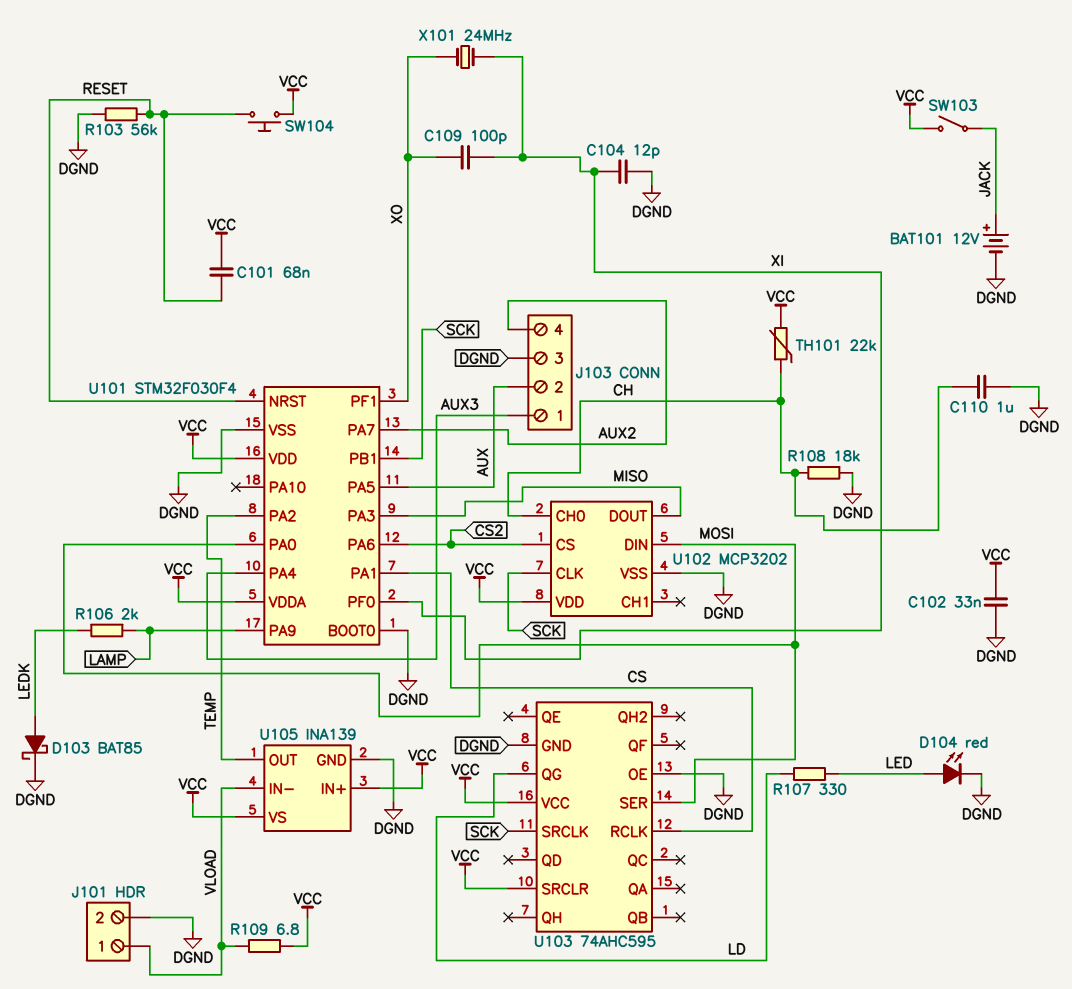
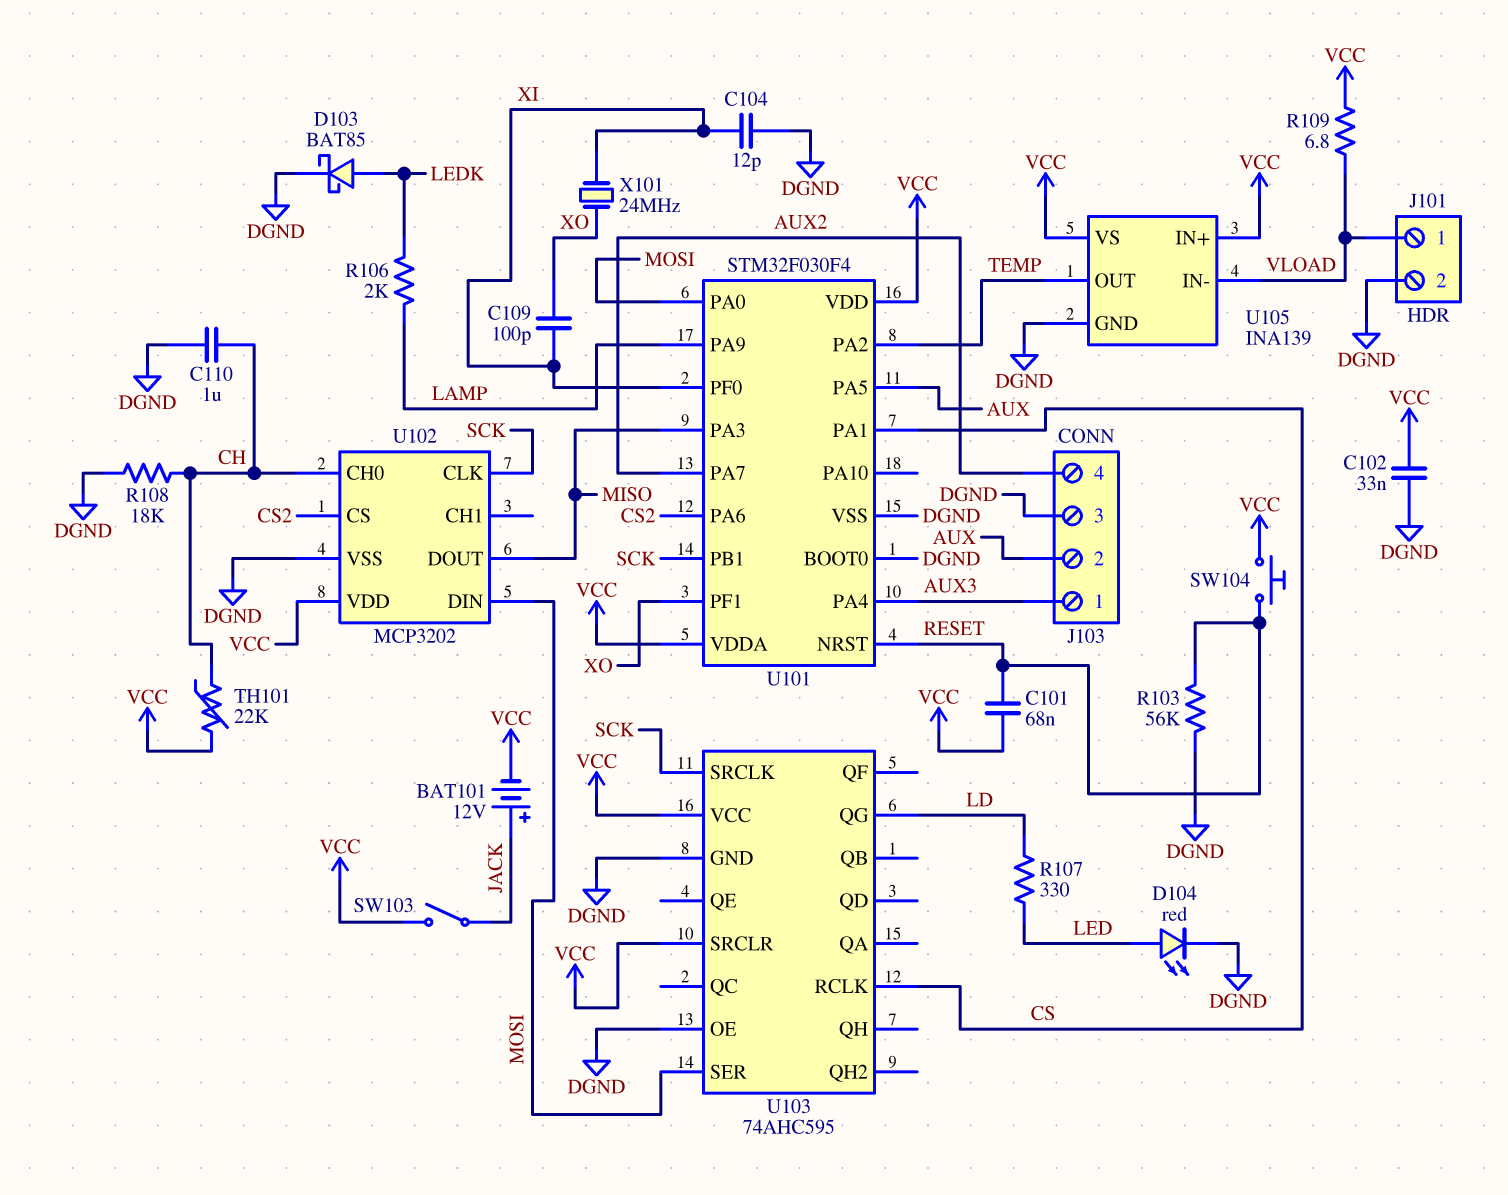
BAT101: 12V (plus JACK, minus DGND) -> 12V (plus JACK, minus VCC)

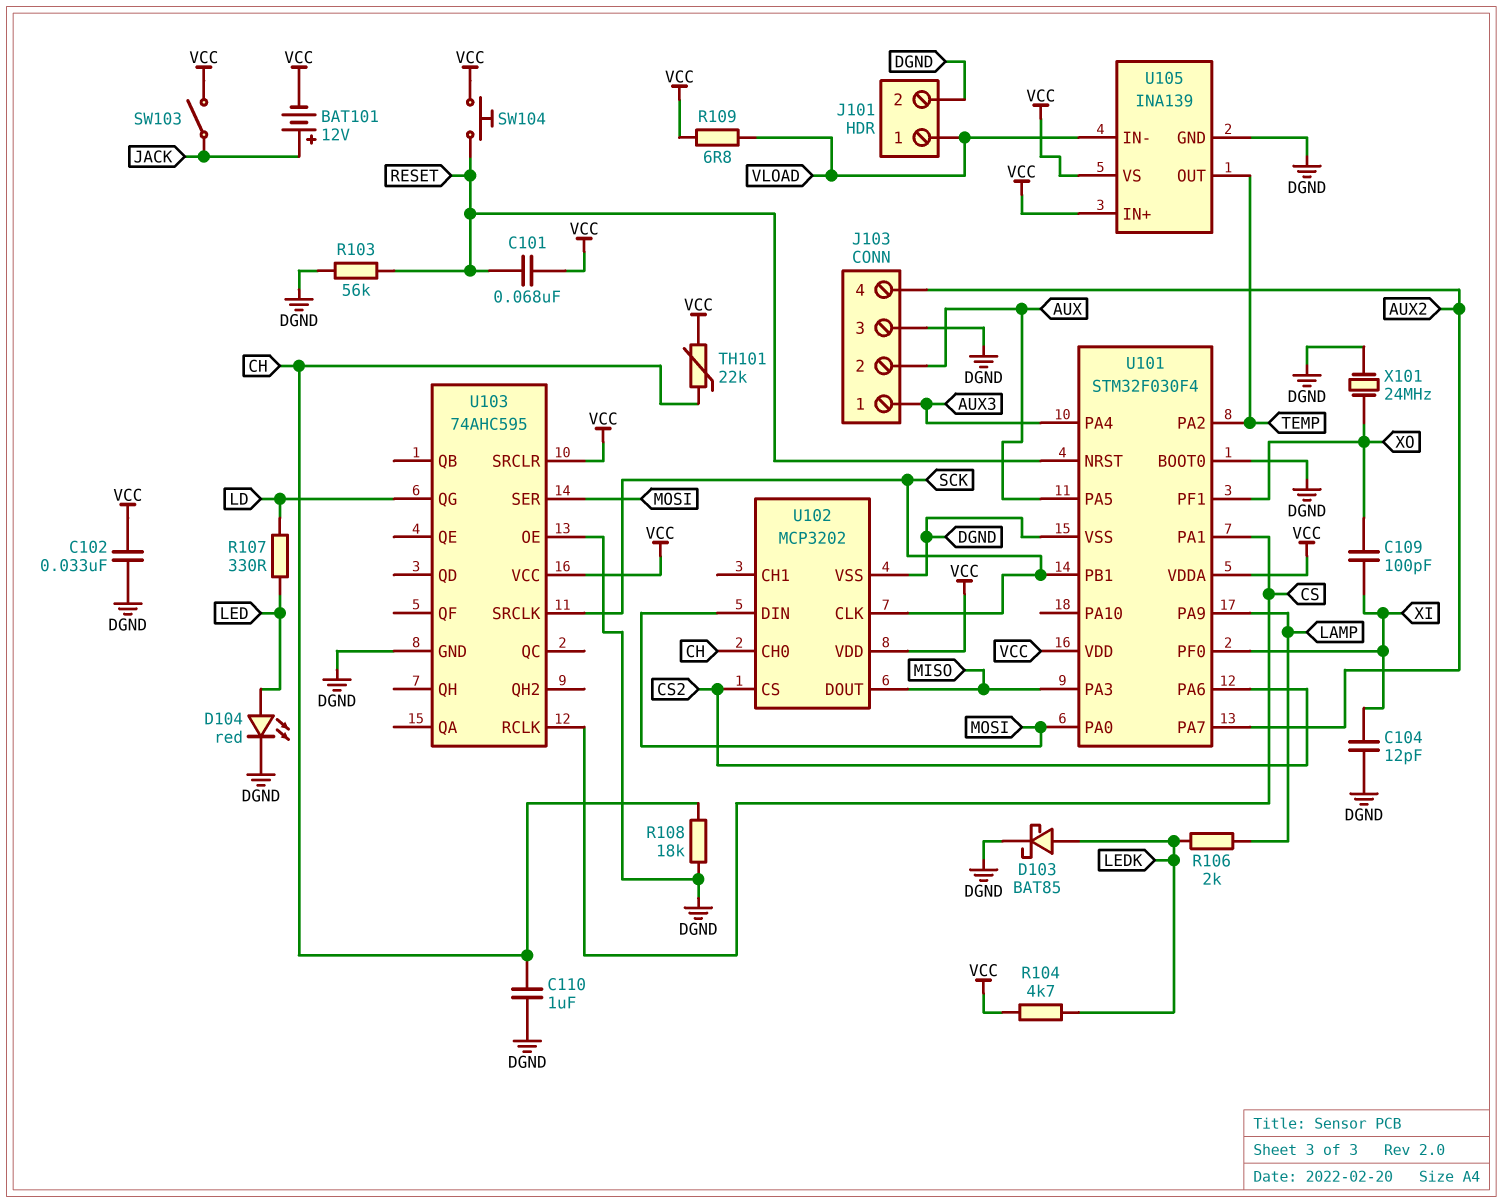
R104: none -> 4.7k (LEDK, VCC)
X101: 24MHz (XI, XO) -> 24MHz (DGND, XO)

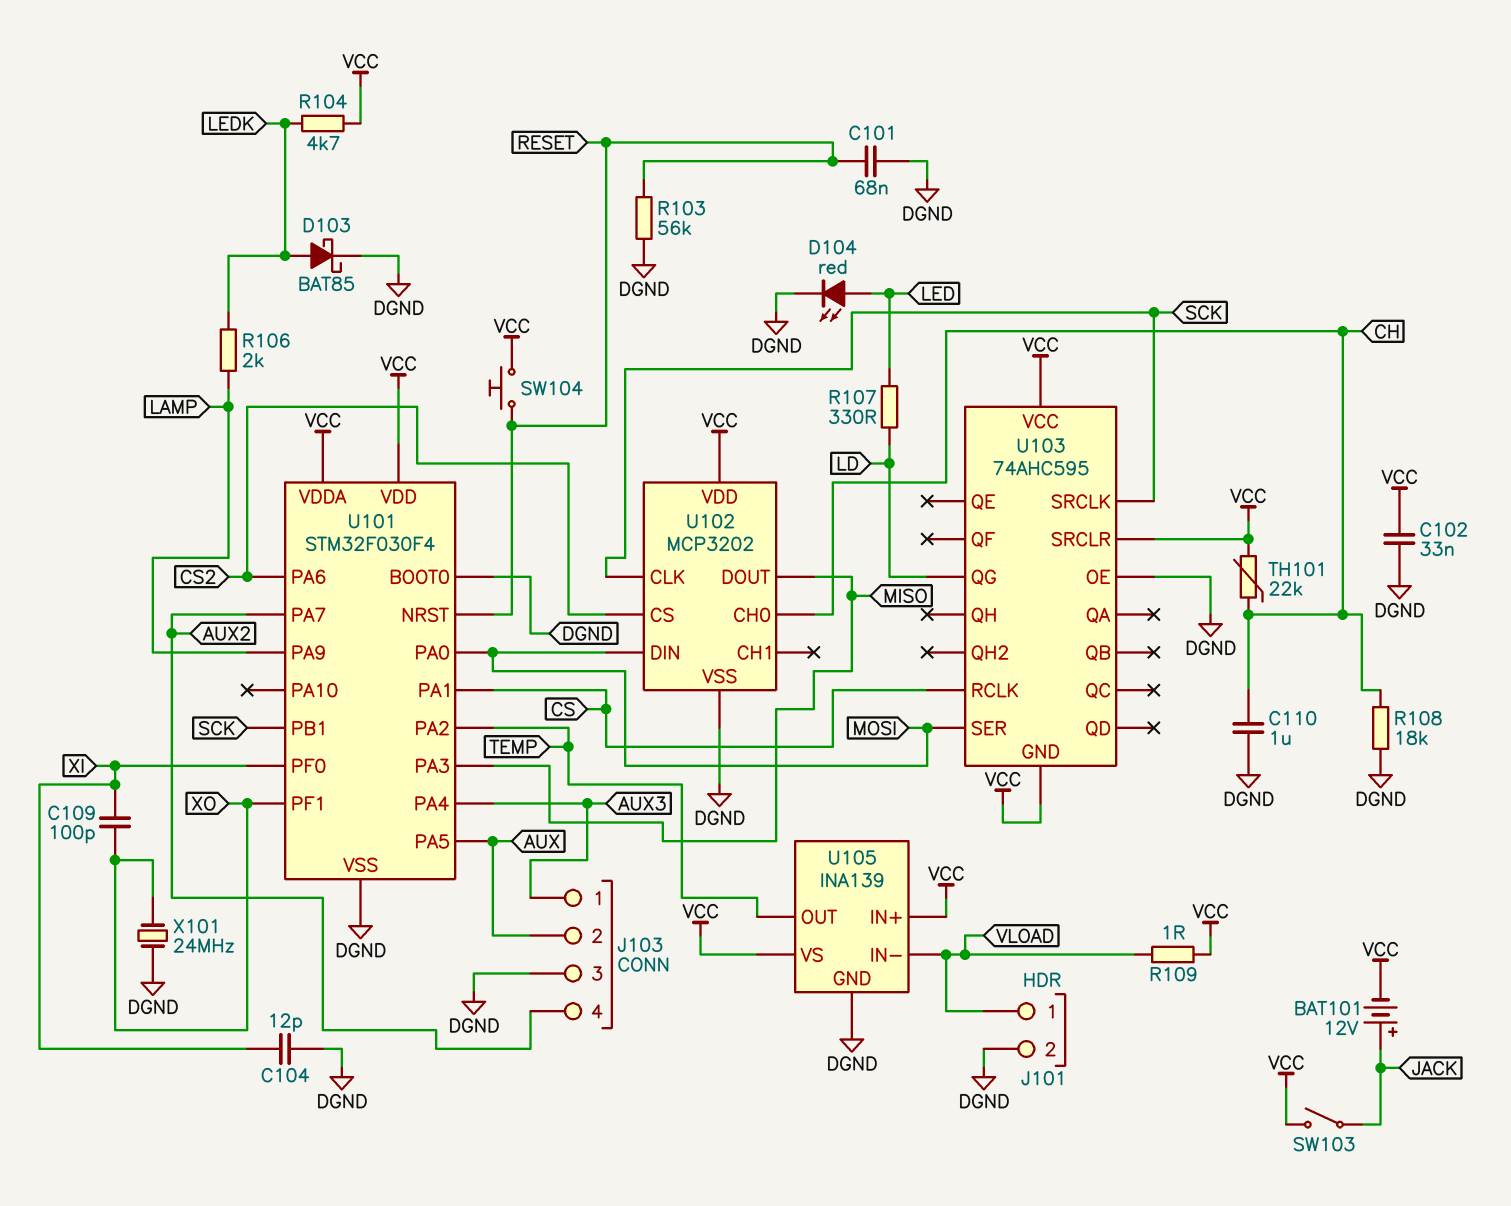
C101: 68nF (RESET, VCC) -> 68nF (DGND, RESET)
R109: 6.8 (VCC, VLOAD) -> 1 (VCC, VLOAD)
U103 pin GND: DGND -> VCC

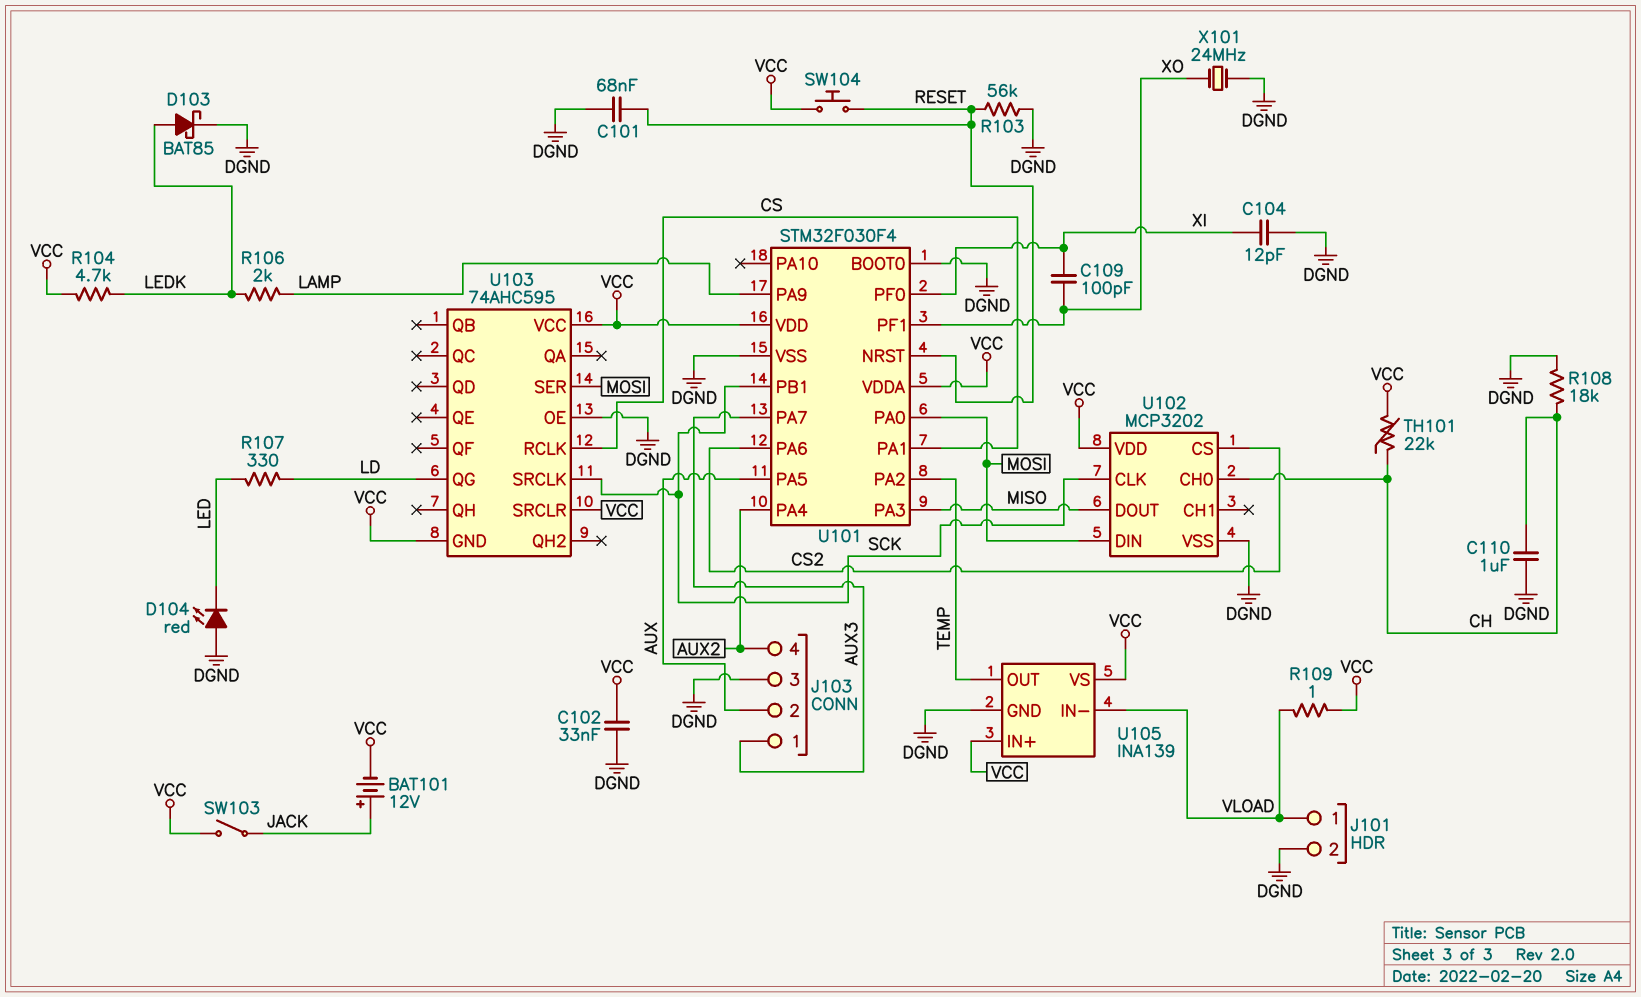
D104: LED red (A LED, K DGND) -> LED red (A DGND, K LED)
U101 pin PA4: AUX3 -> AUX2
U101 pin PA7: AUX2 -> AUX3

